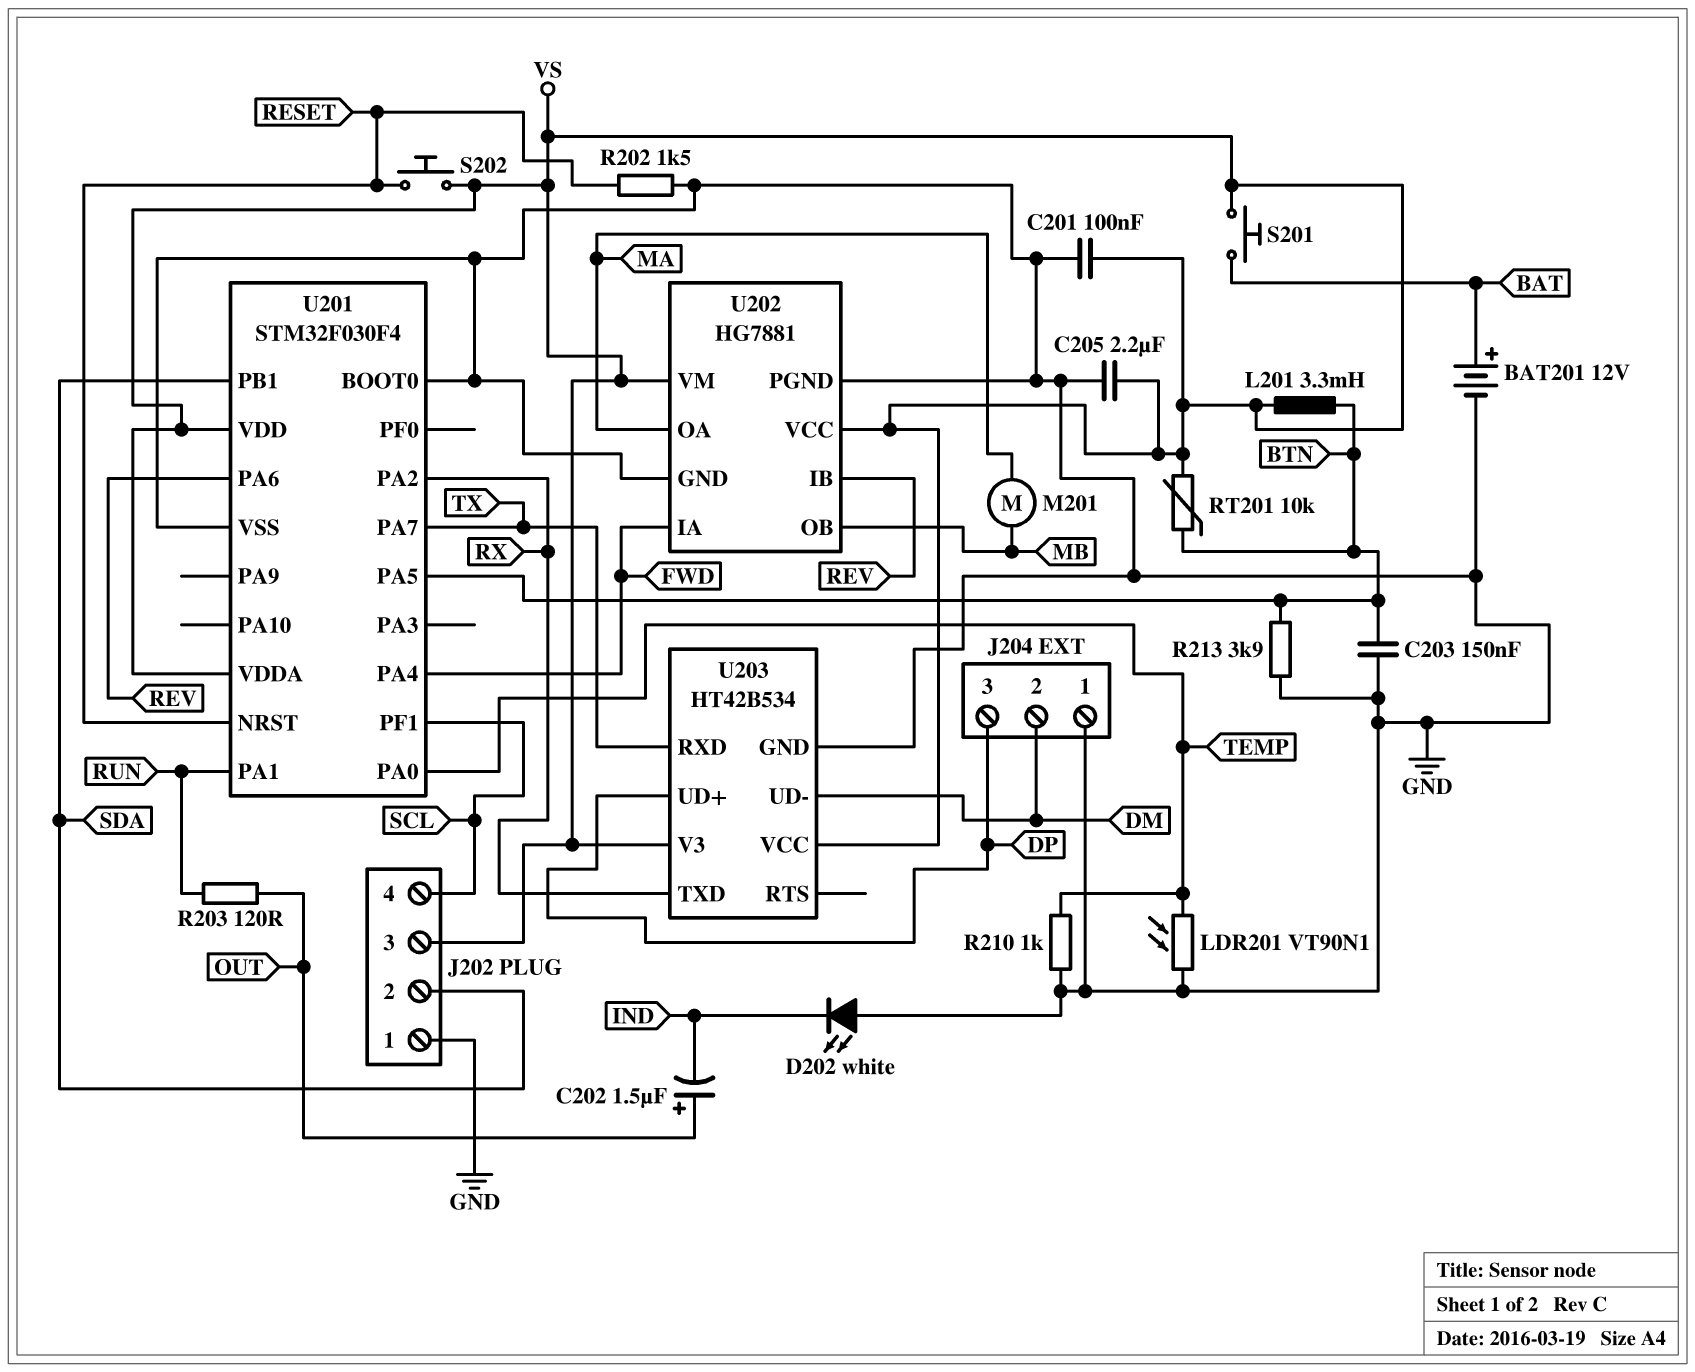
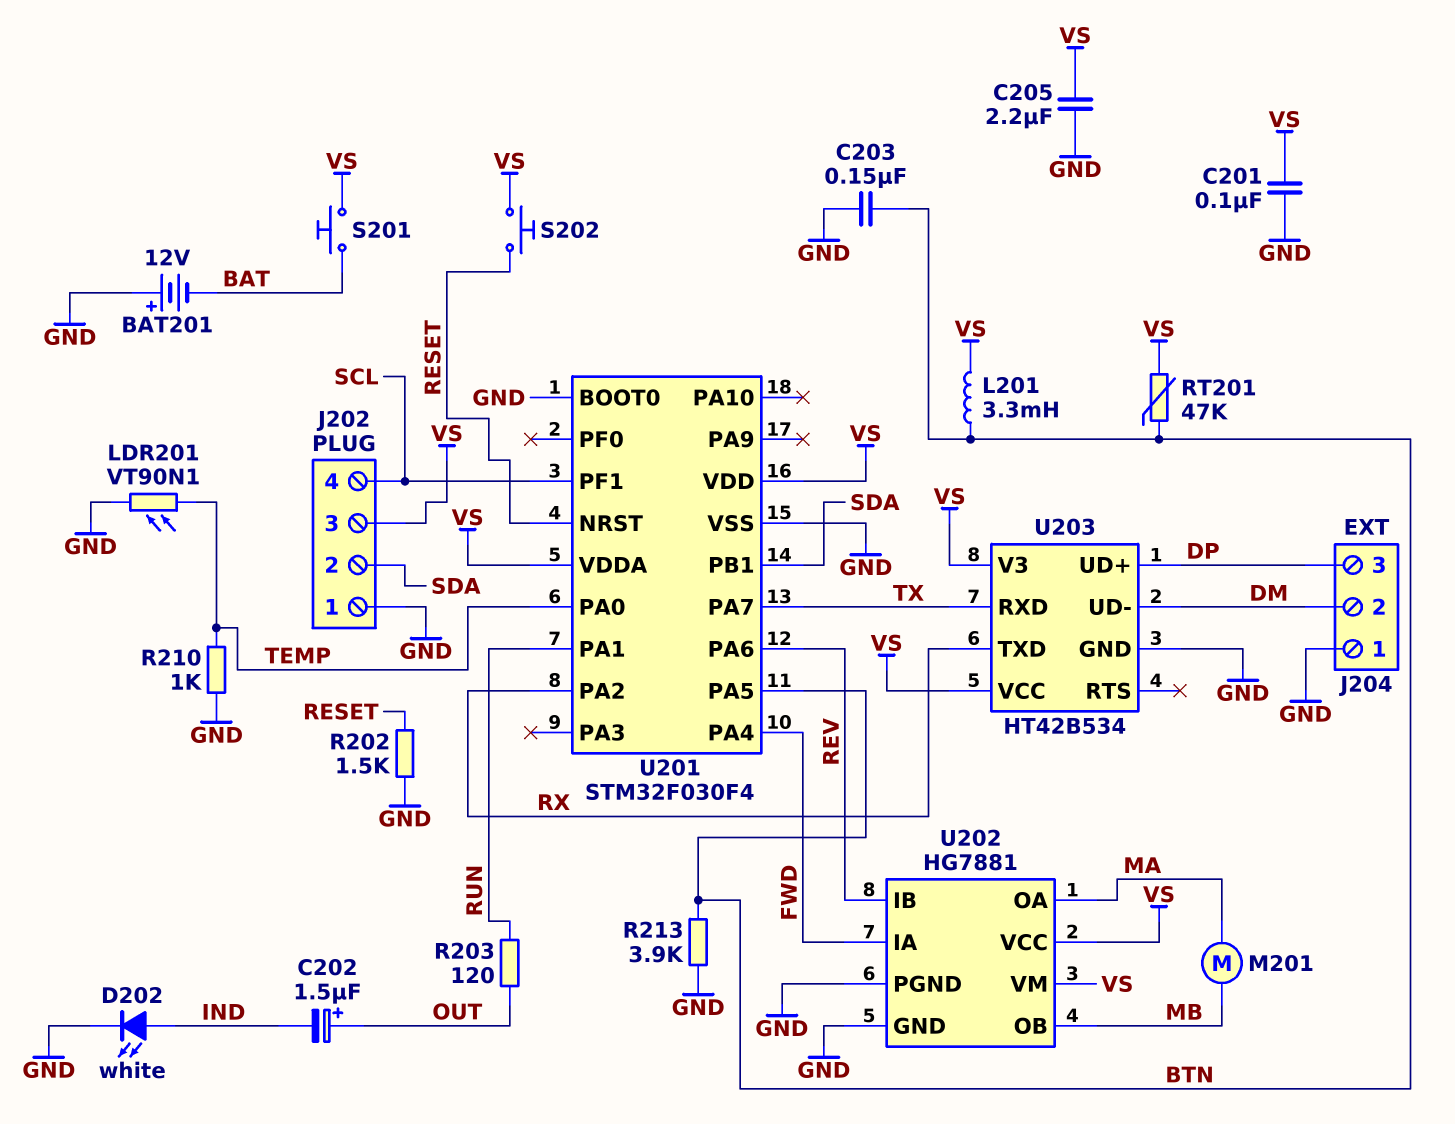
BAT201: 12V (plus BAT, minus GND) -> 12V (plus GND, minus BAT)
D202: LED white (A GND, K IND) -> LED white (A IND, K GND)
RT201: 10k (BTN, VS) -> 47k (BTN, VS)

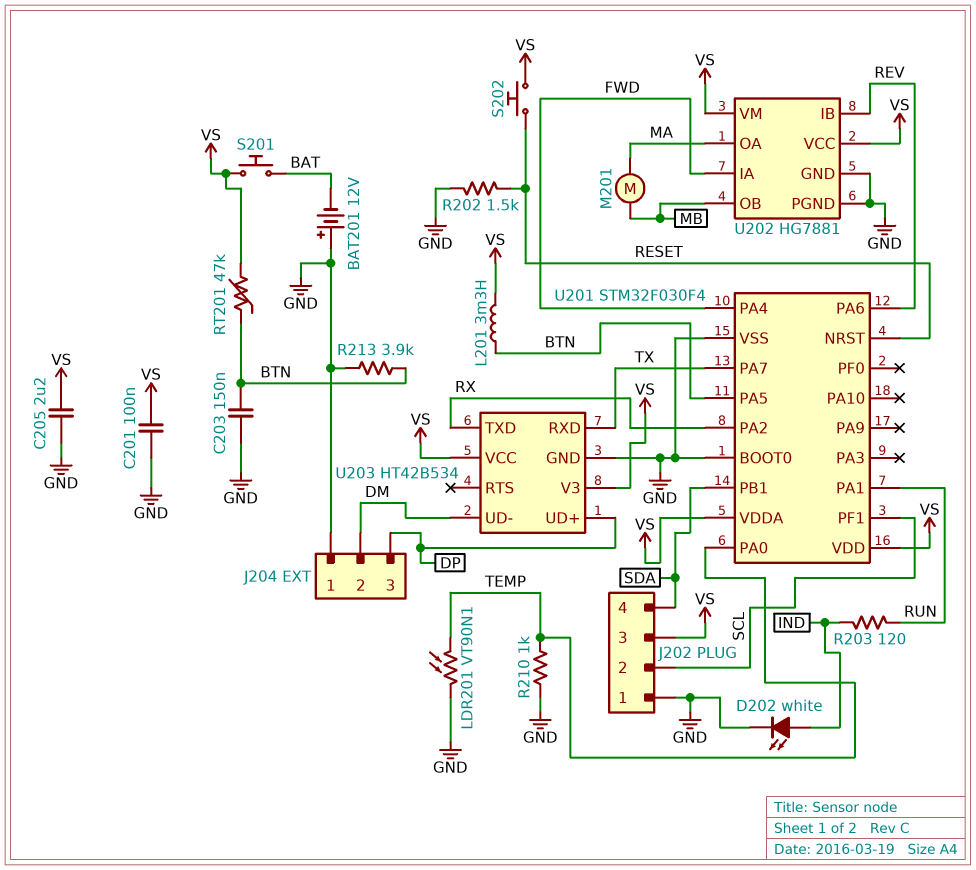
C202: 1.5uF (plus OUT, minus IND) -> none
J202 pin 2: SDA -> SCL
J202 pin 4: SCL -> SDA
R203: 120 (OUT, RUN) -> 120 (IND, RUN)

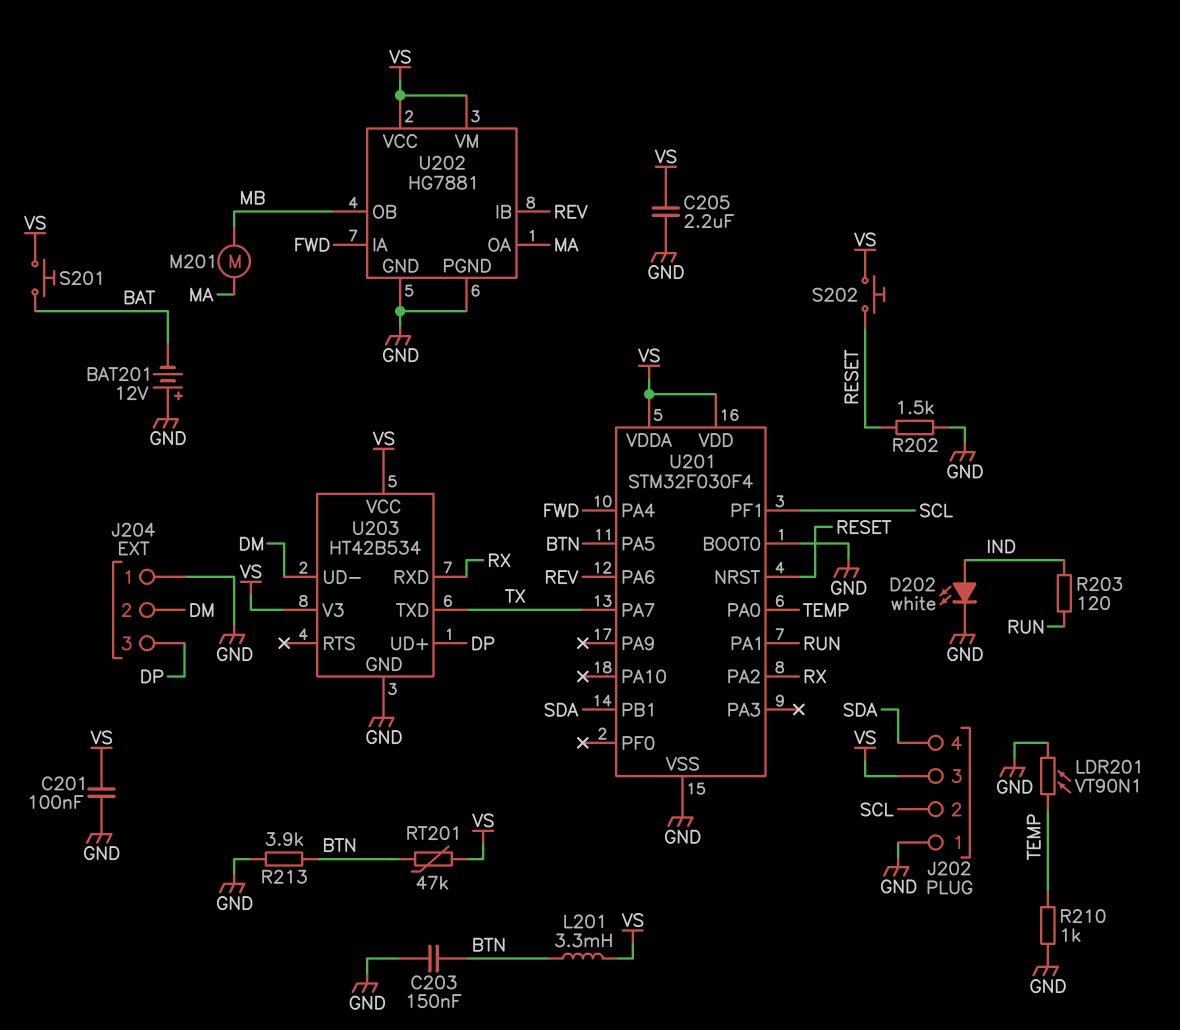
U203 pin RXD: TX -> RX
U203 pin TXD: RX -> TX

